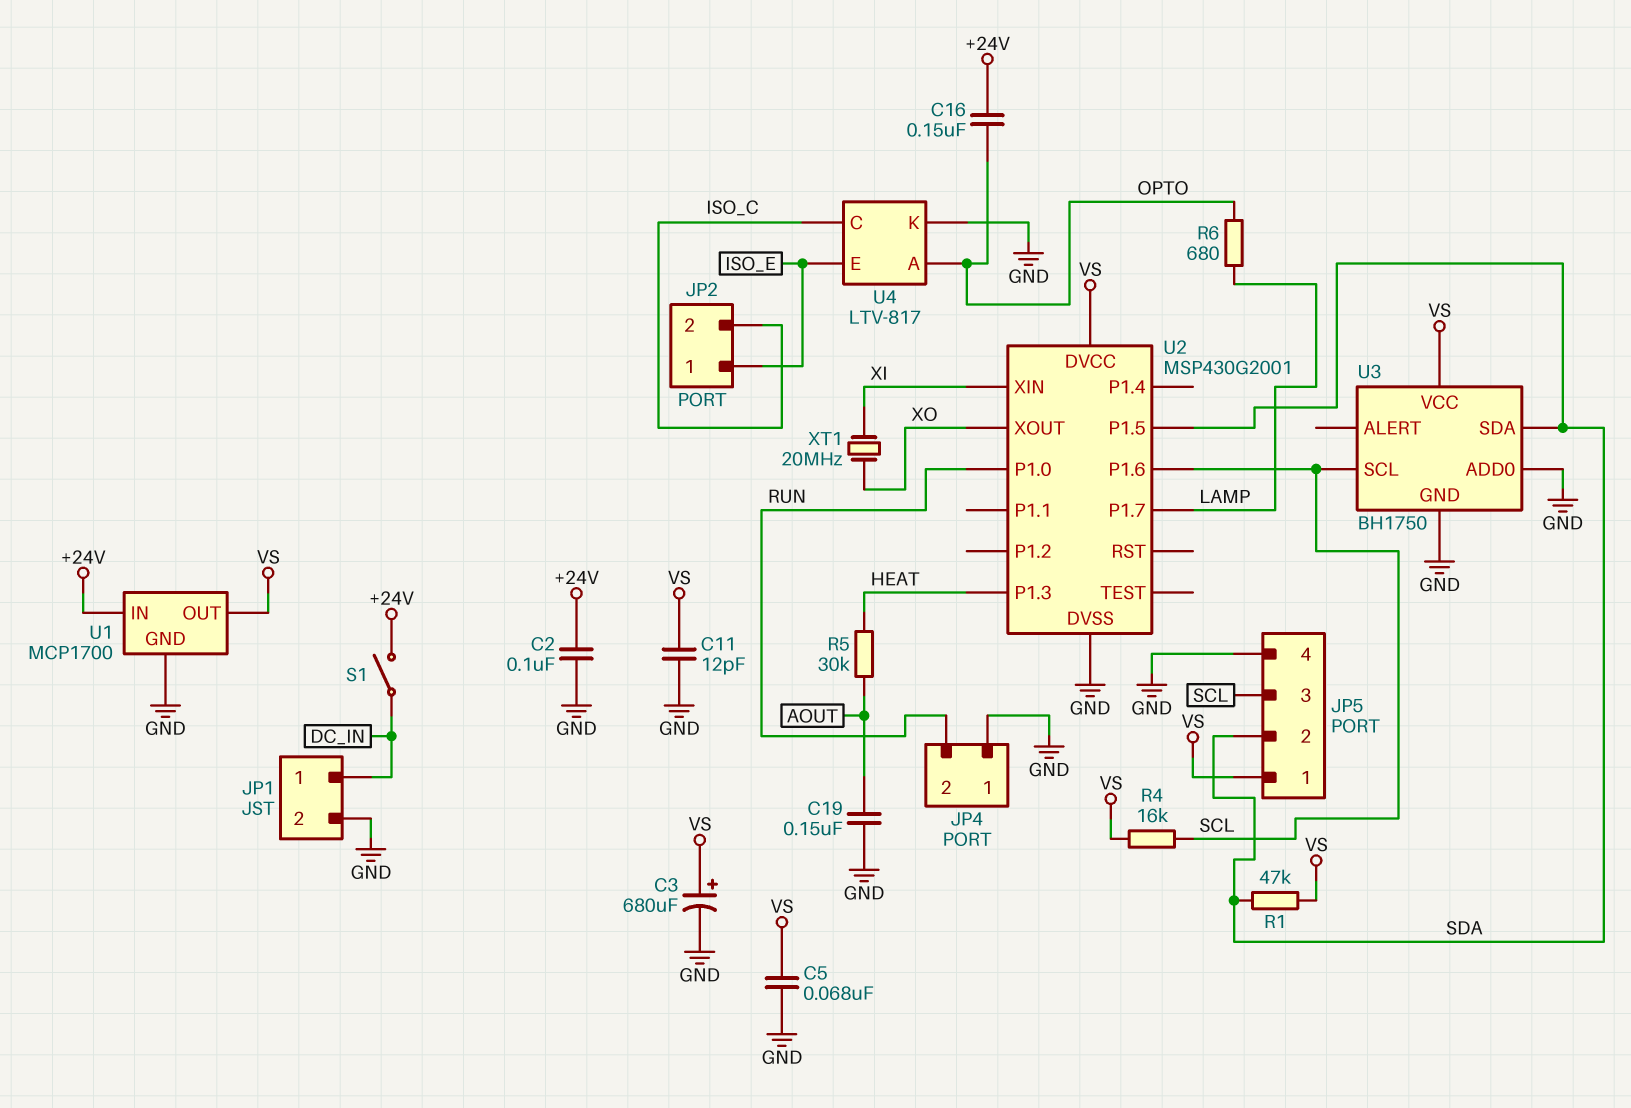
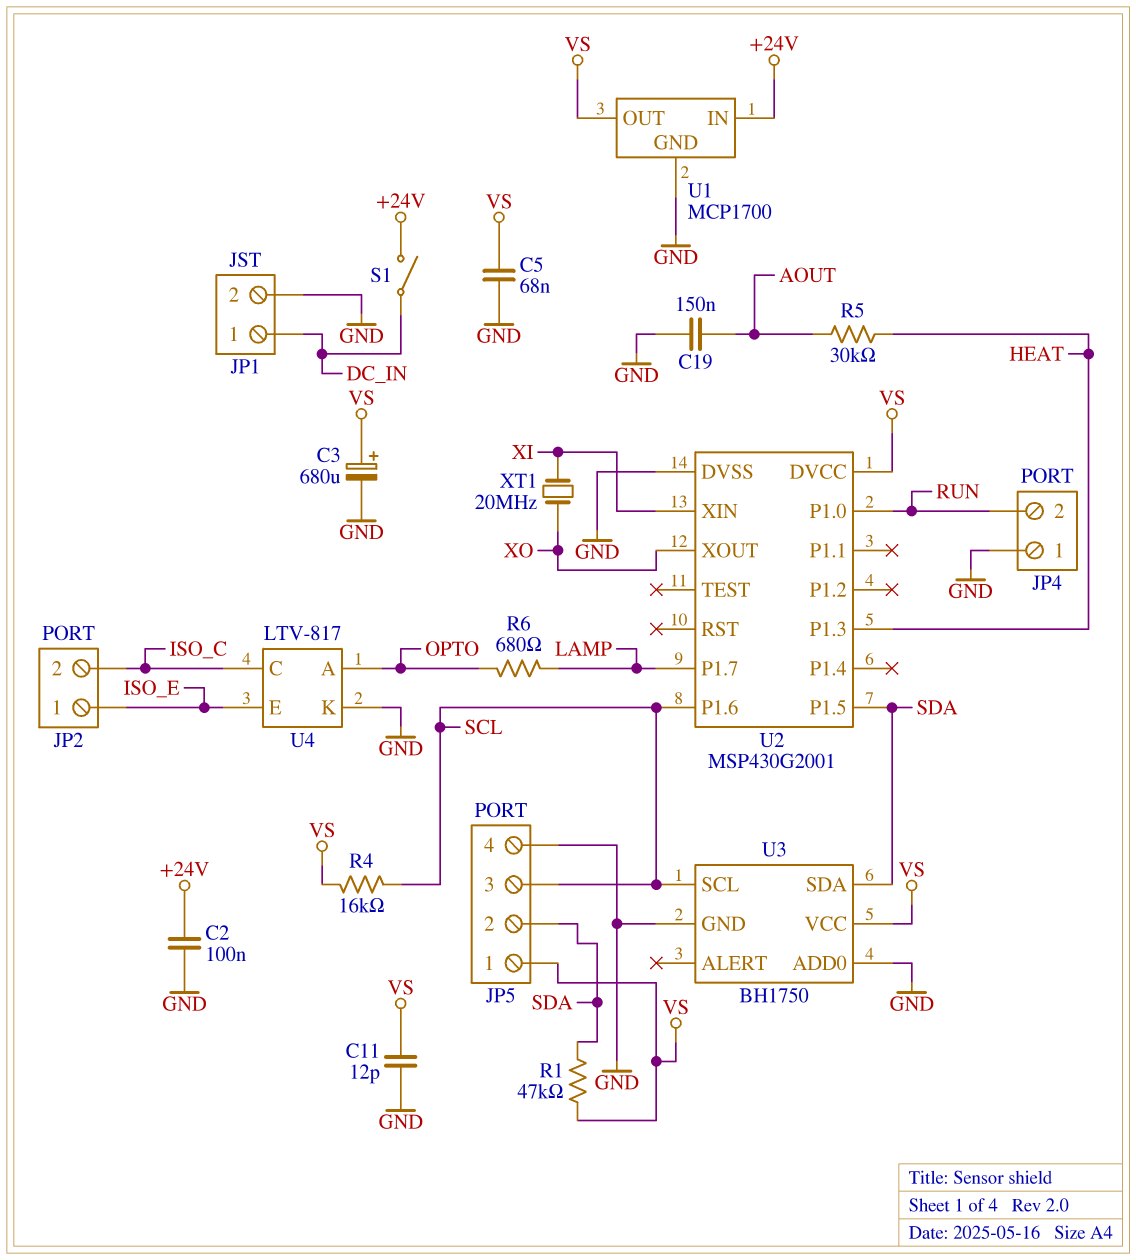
C16: 150nF (+24V, OPTO) -> none

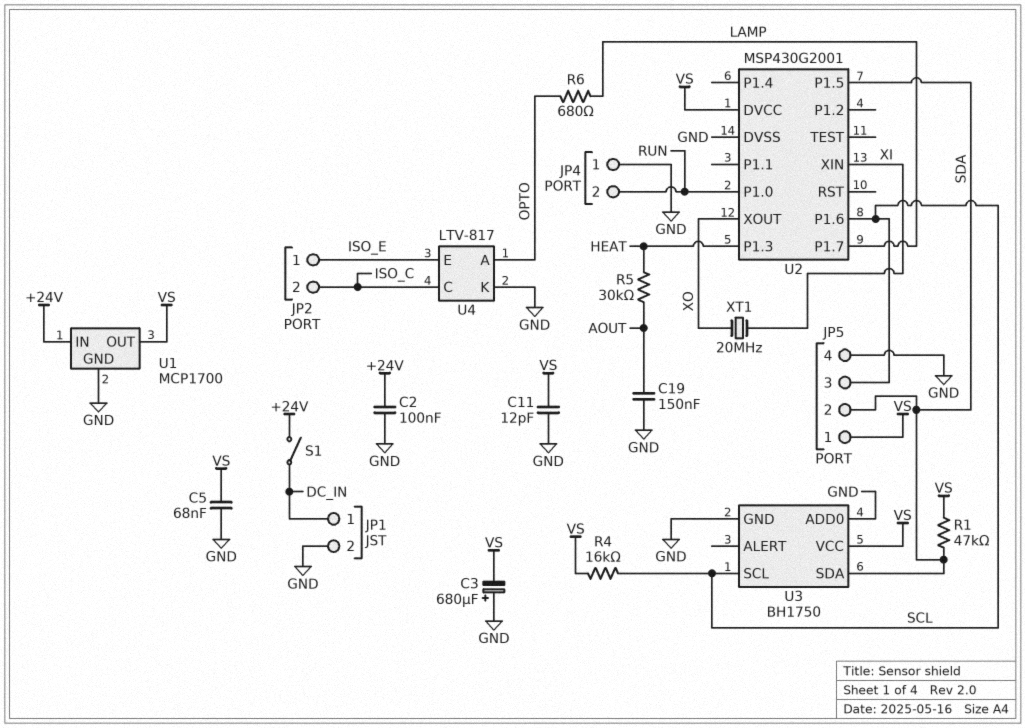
C3: 680uF (plus VS, minus GND) -> 680uF (plus GND, minus VS)

